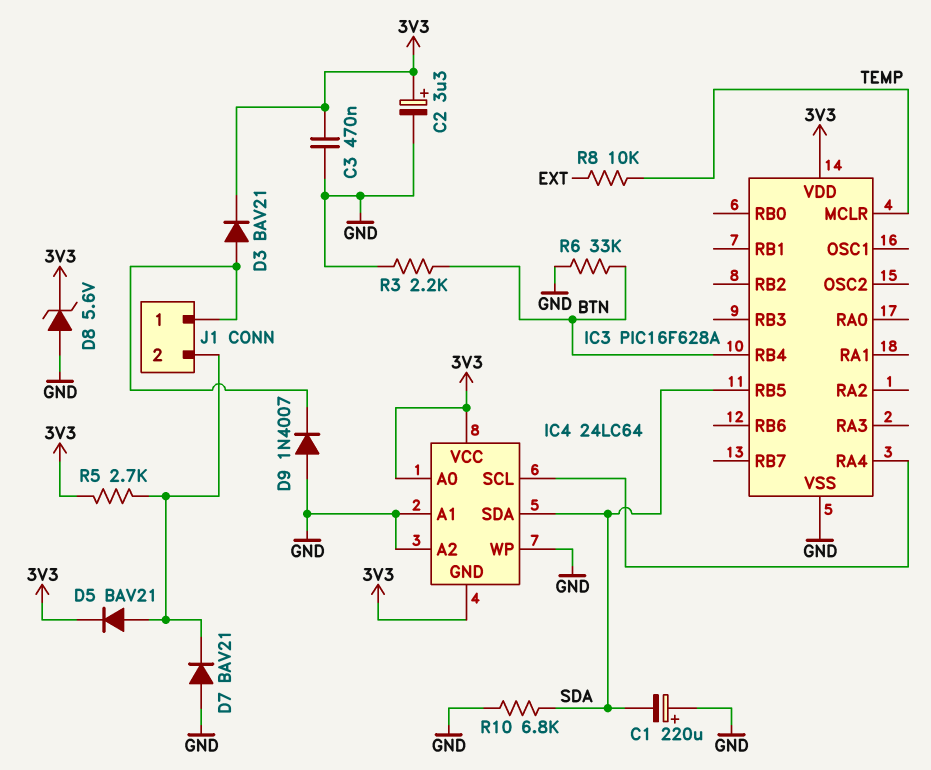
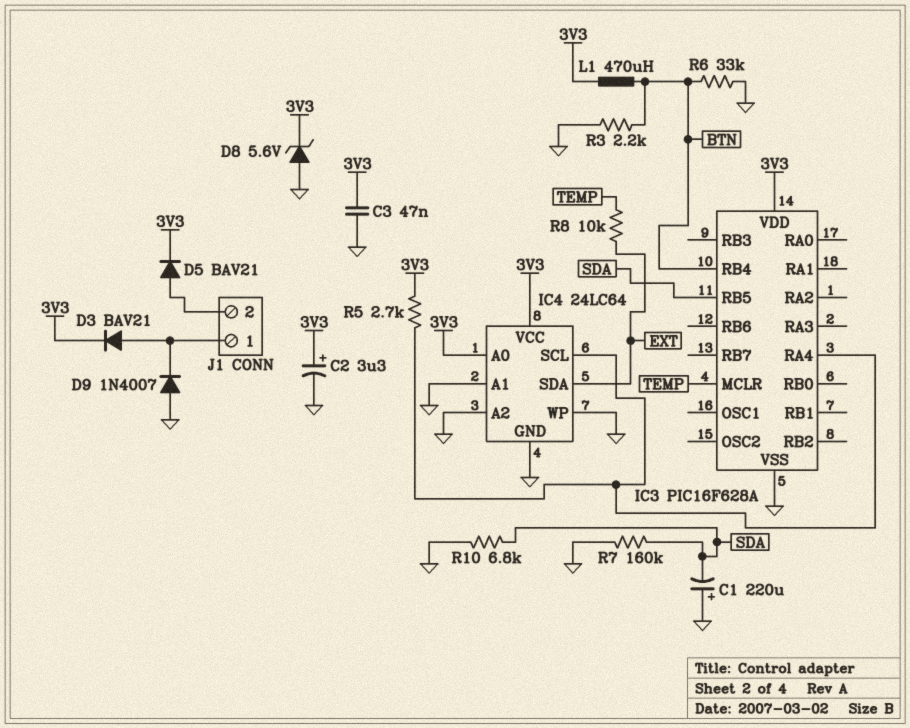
C3: 470nF (3V3, GND) -> 47nF (3V3, GND)
D7: diode BAV21 (A GND, K J1/2) -> none
IC4 pin GND: 3V3 -> GND
IC4 pin SDA: SDA -> EXT
L1: none -> 470uH (3V3, BTN)
R5: 2.7k (3V3, J1/2) -> 2.7k (3V3, IC3/RA4)
R7: none -> 160k (GND, SDA)

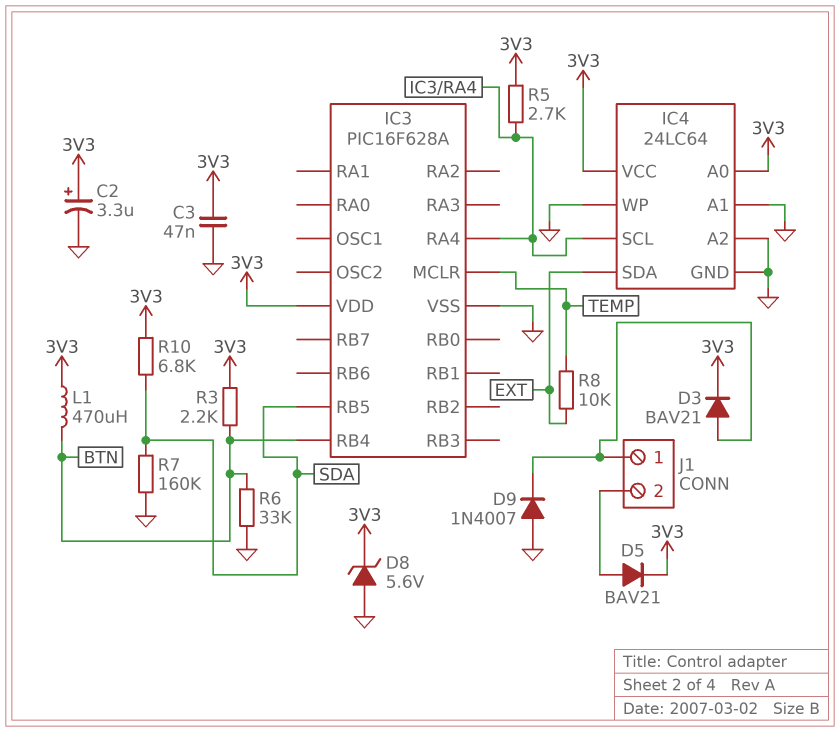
C1: 220uF (plus GND, minus SDA) -> none
R3: 2.2k (BTN, GND) -> 2.2k (3V3, BTN)
R10: 6.8k (GND, SDA) -> 6.8k (3V3, SDA)

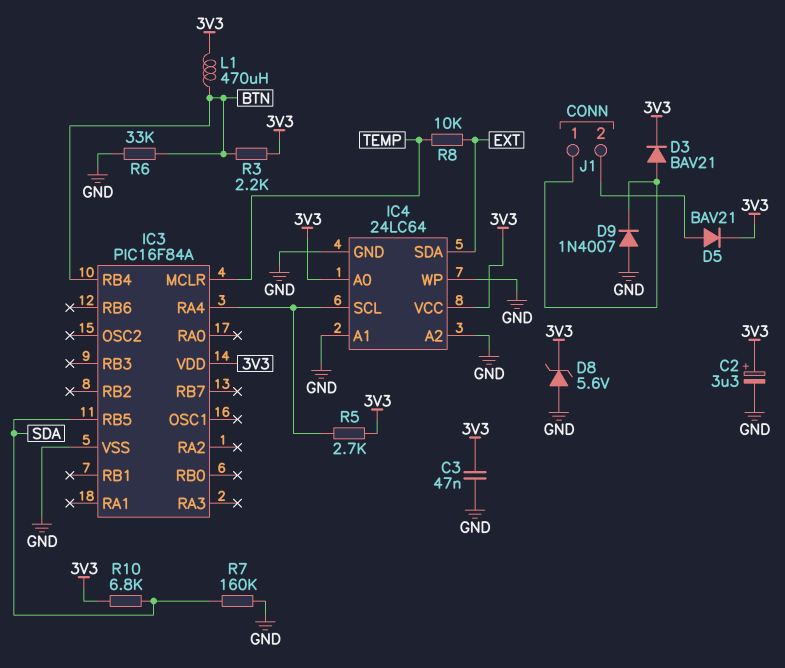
IC3: PIC16F628A -> PIC16F84A

